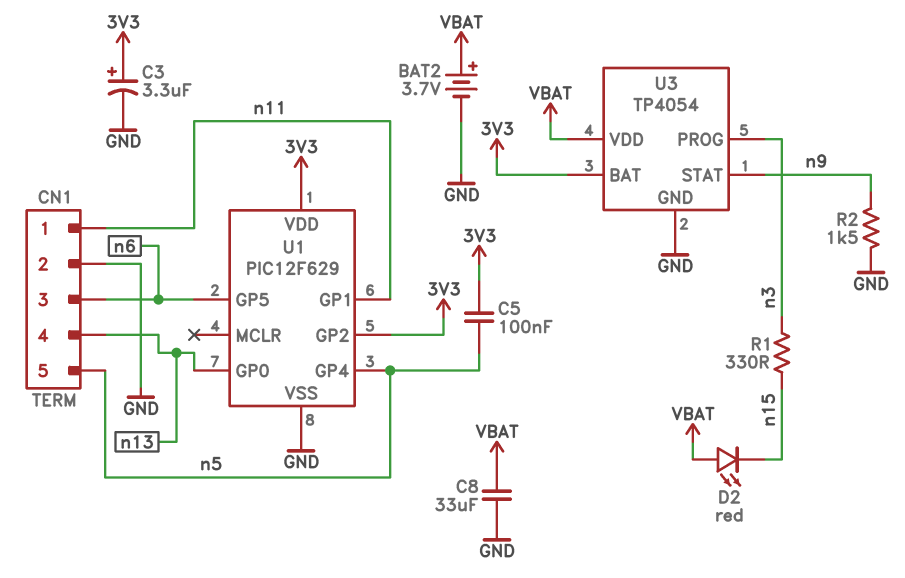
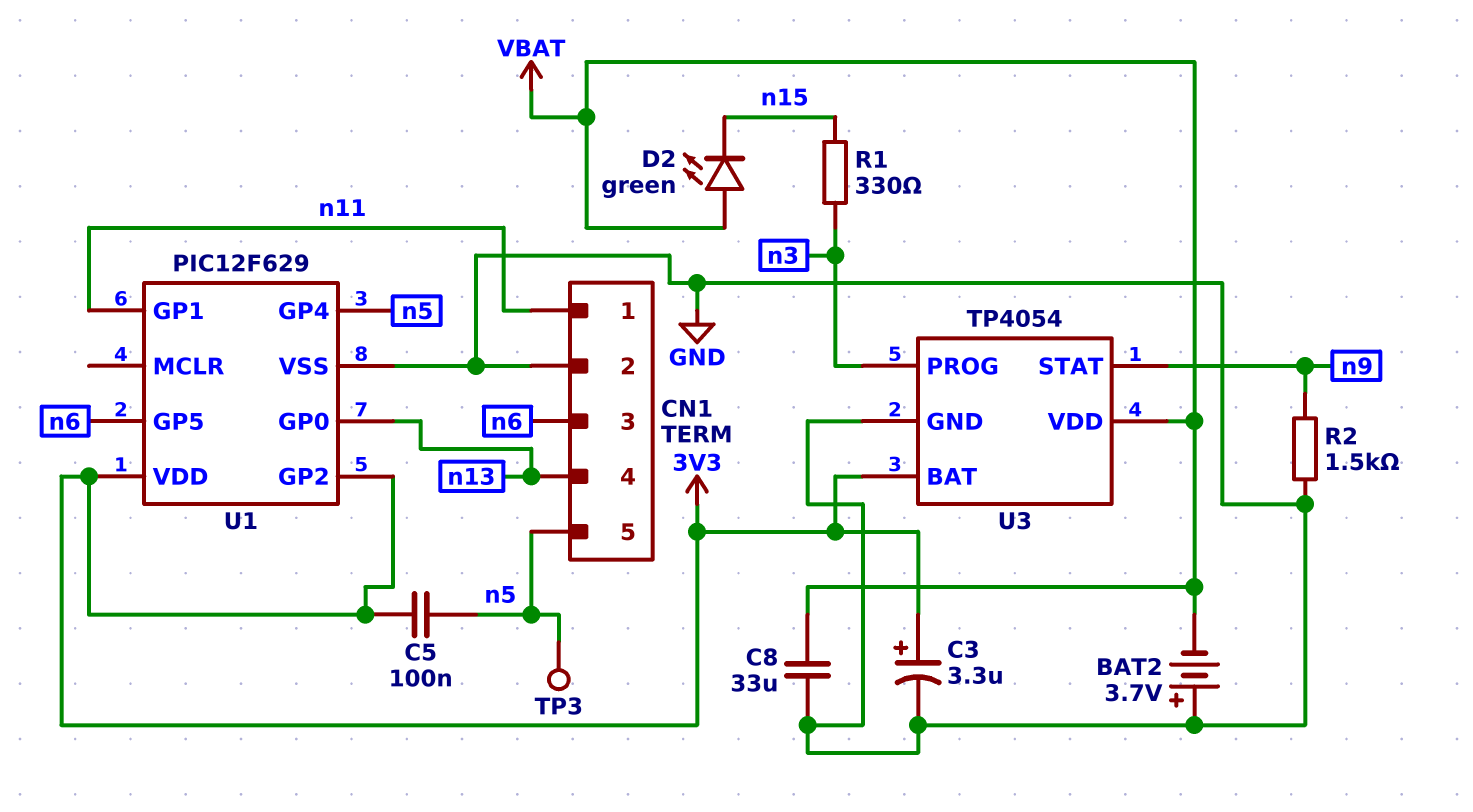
BAT2: 3.7V (plus VBAT, minus GND) -> 3.7V (plus GND, minus VBAT)
D2: LED red (A VBAT, K n15) -> LED green (A VBAT, K n15)
TP3: none -> test point (n5)

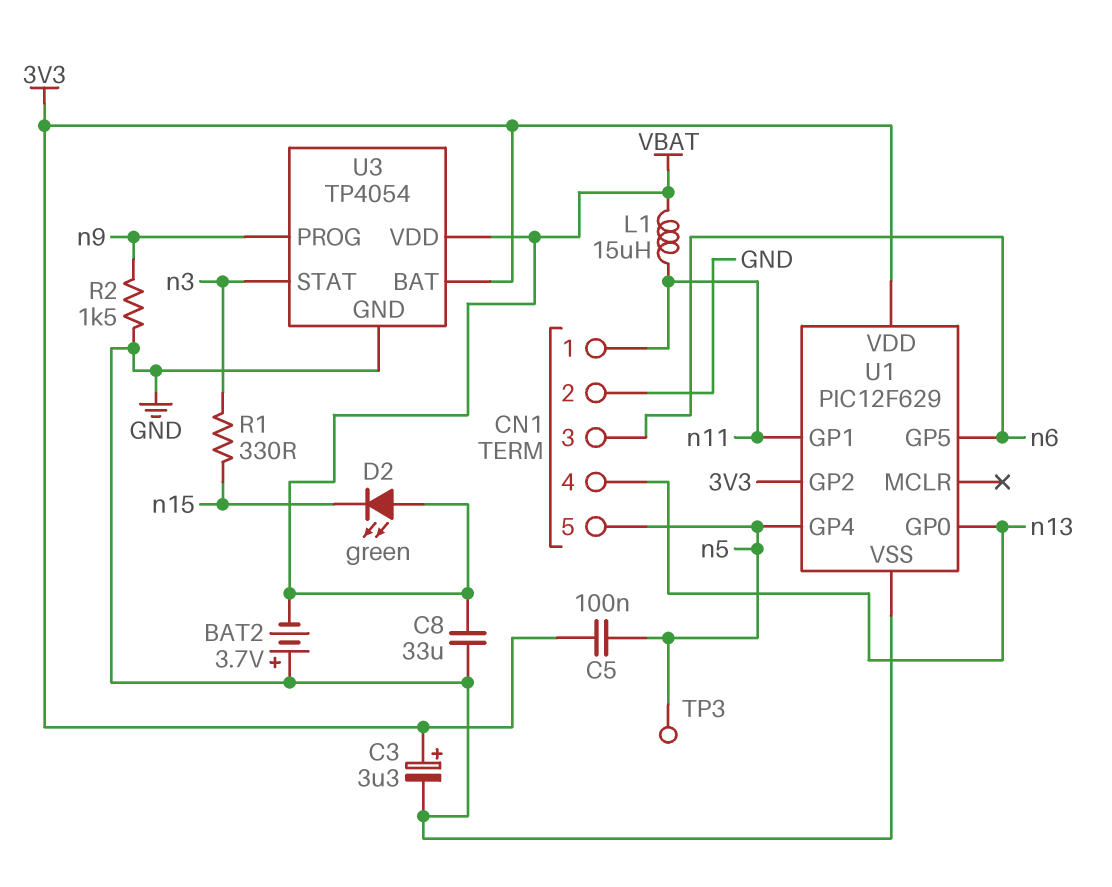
L1: none -> 15uH (VBAT, n11)
U3 pin PROG: n3 -> n9
U3 pin STAT: n9 -> n3

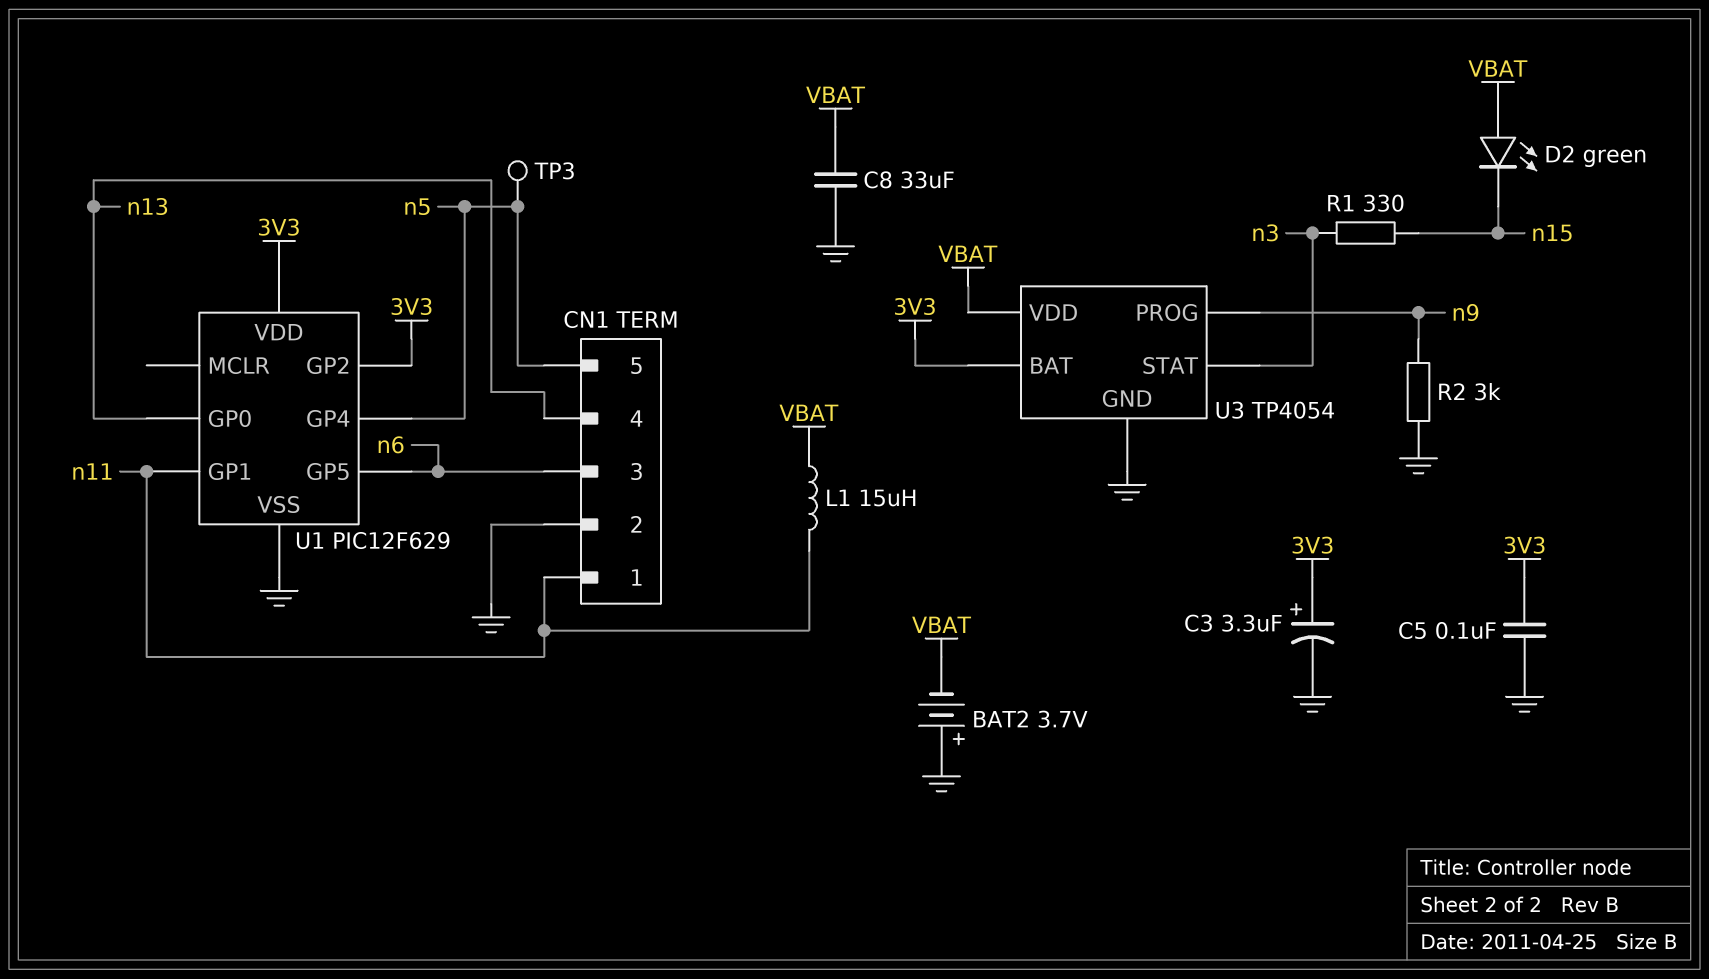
C5: 100nF (3V3, n5) -> 100nF (3V3, GND)
R2: 1.5k (GND, n9) -> 3k (GND, n9)

